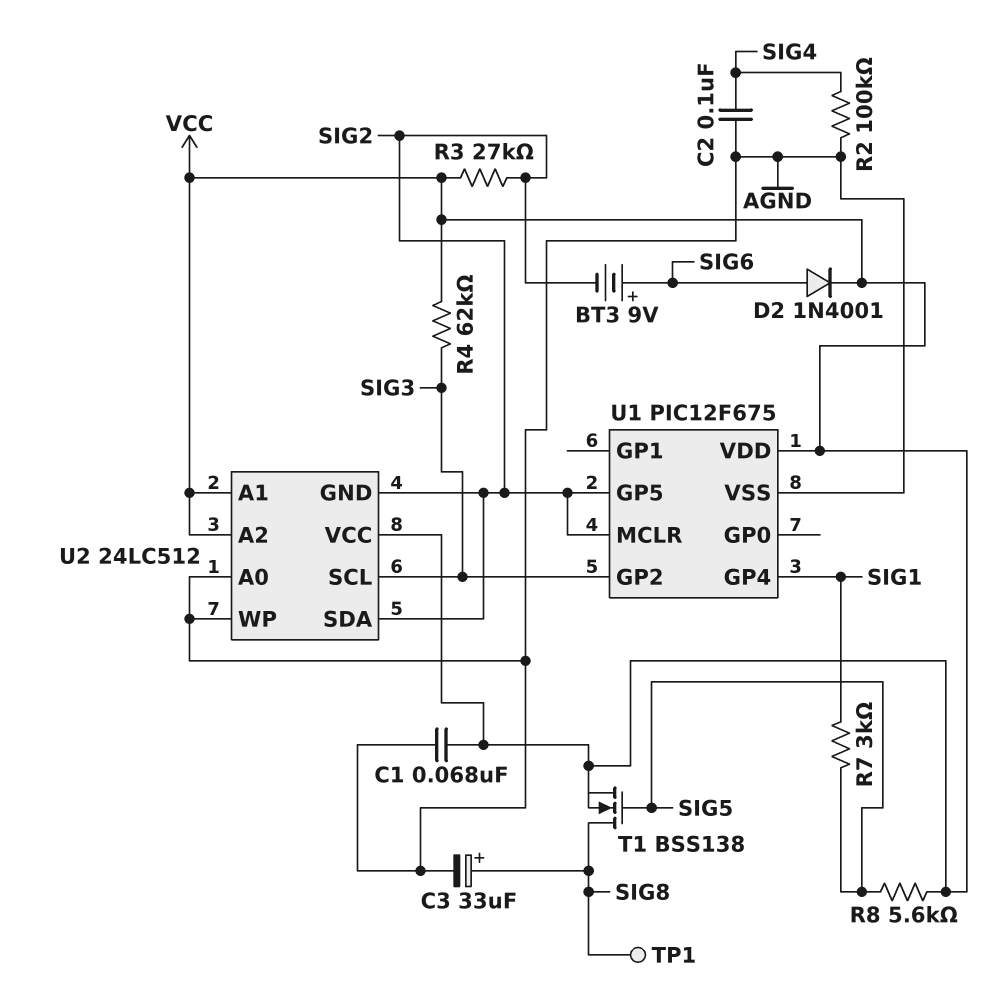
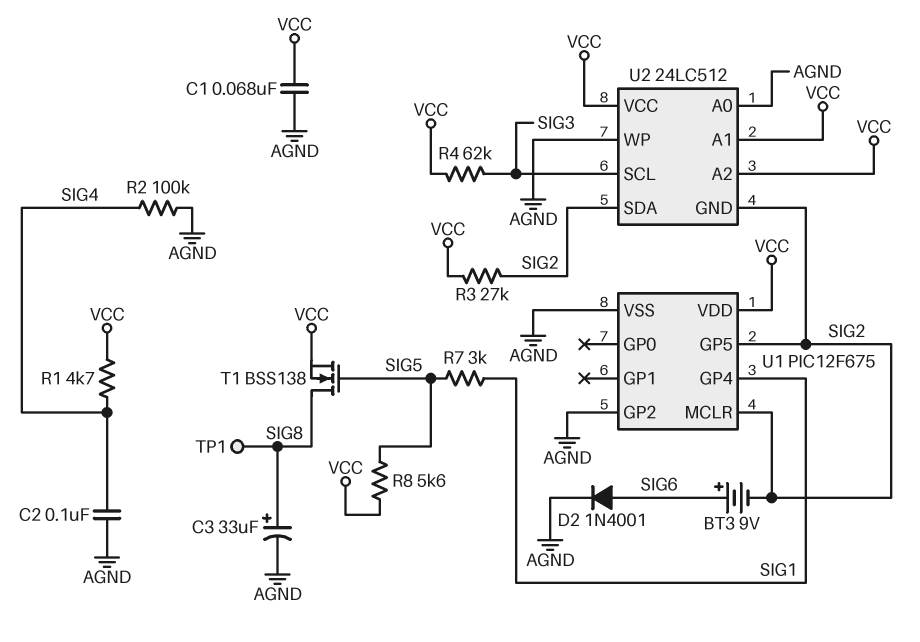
D2: diode 1N4001 (A SIG6, K VCC) -> diode 1N4001 (A SIG6, K AGND)
R1: none -> 4.7k (SIG4, VCC)
U1 pin GP2: SIG3 -> AGND

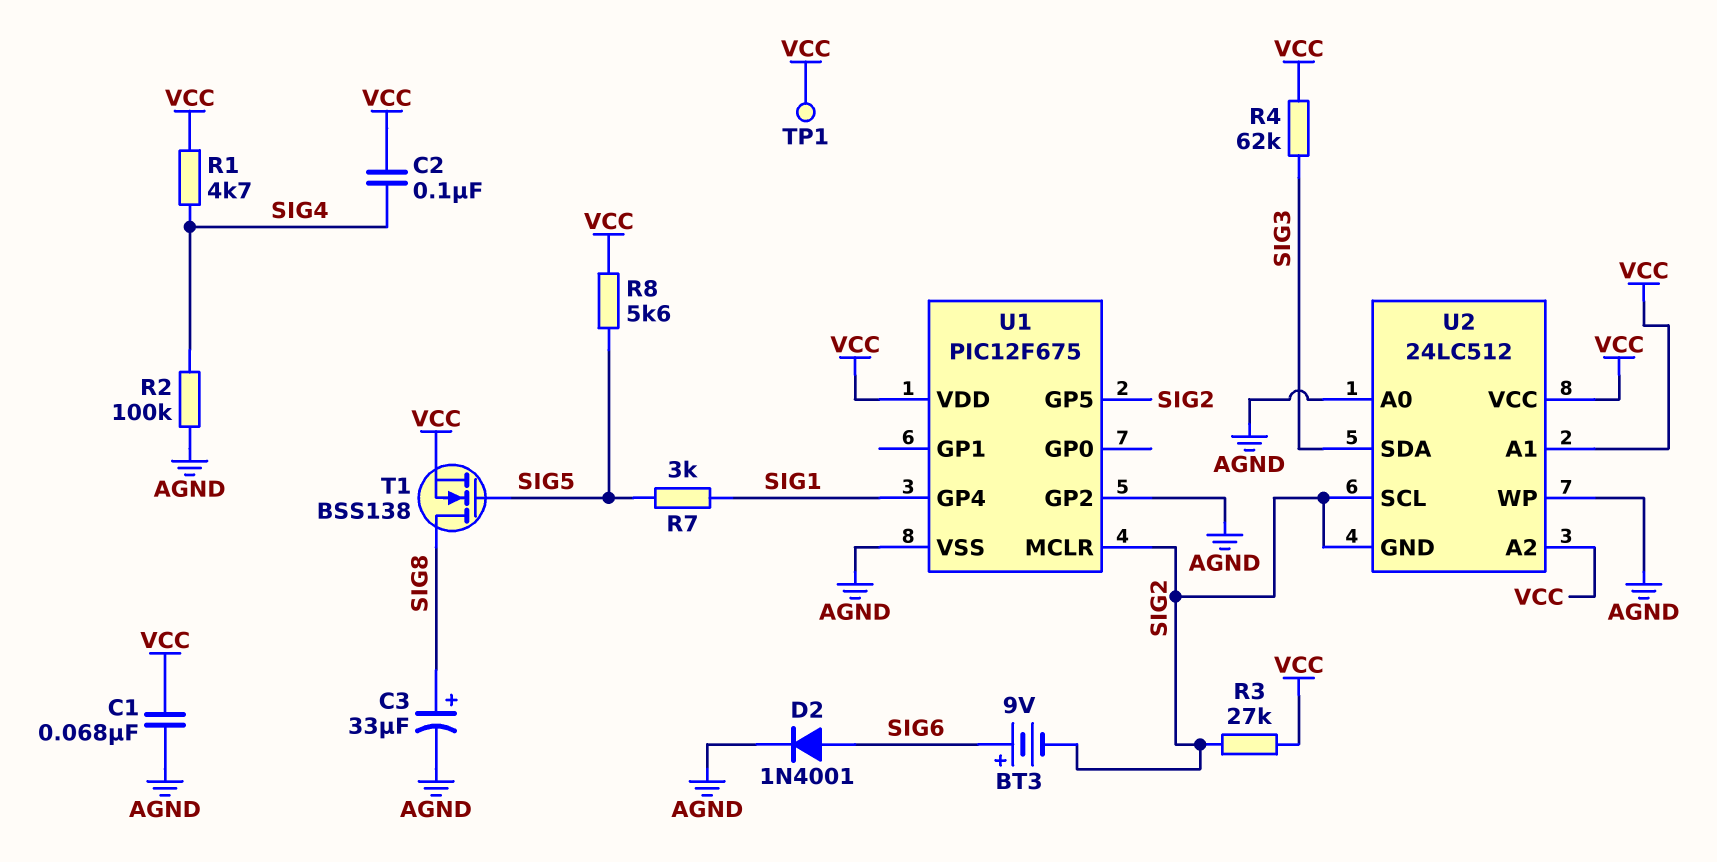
C2: 100nF (AGND, SIG4) -> 100nF (SIG4, VCC)
TP1: test point (SIG8) -> test point (VCC)
U2 pin SCL: SIG3 -> SIG2
U2 pin SDA: SIG2 -> SIG3

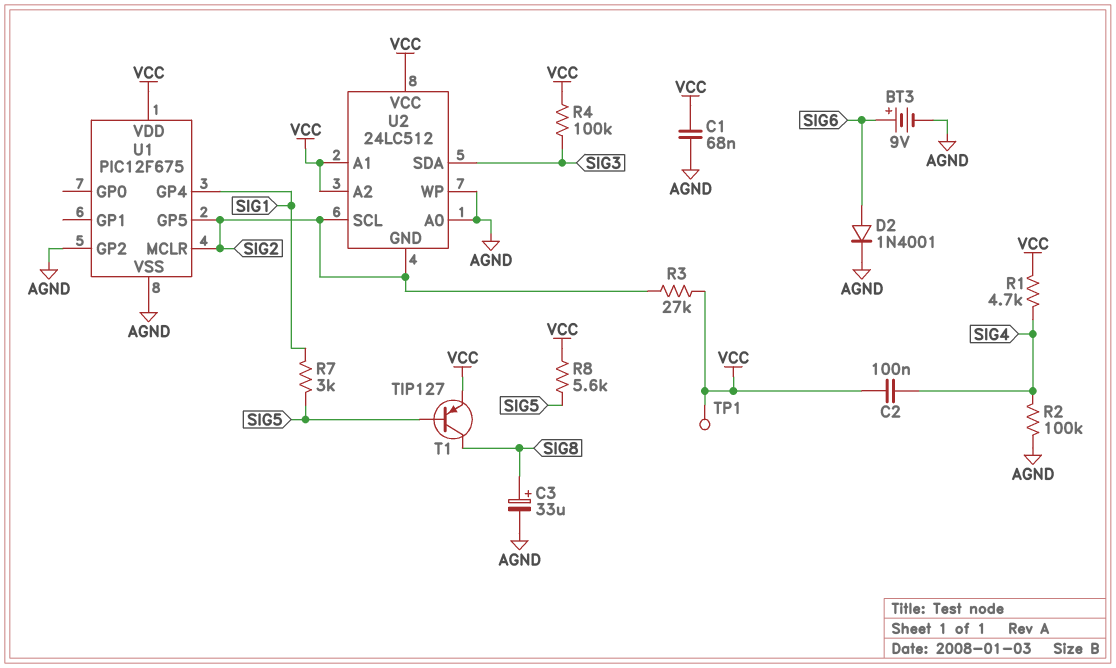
BT3: 9V (plus SIG6, minus SIG2) -> 9V (plus SIG6, minus AGND)
R4: 62k (SIG3, VCC) -> 100k (SIG3, VCC)
T1: NMOS BSS138 (G SIG5, D SIG8, S VCC) -> PNP TIP127 (B SIG5, C SIG8, E VCC)

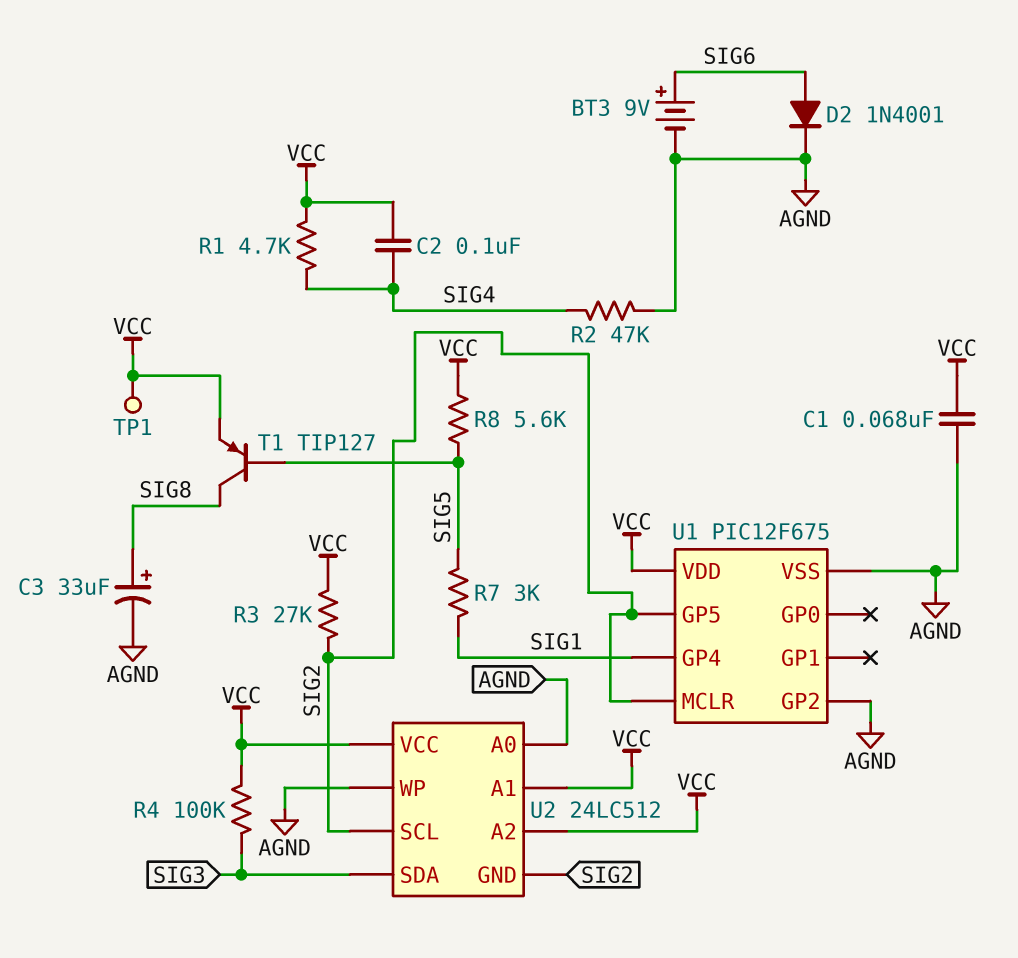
R2: 100k (AGND, SIG4) -> 47k (AGND, SIG4)

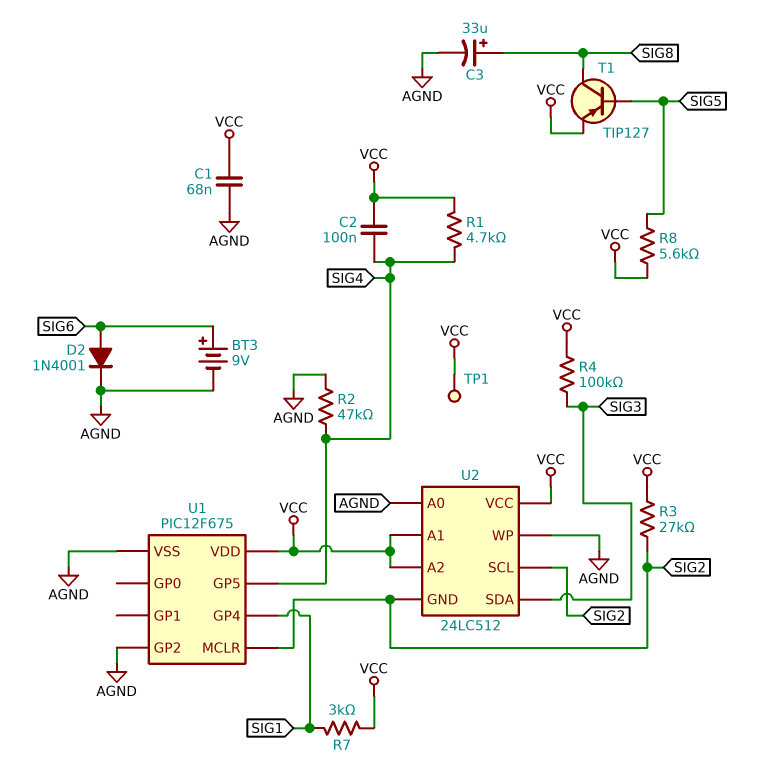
R7: 3k (SIG1, SIG5) -> 3k (SIG1, VCC)
U1 pin GP5: SIG2 -> SIG4

